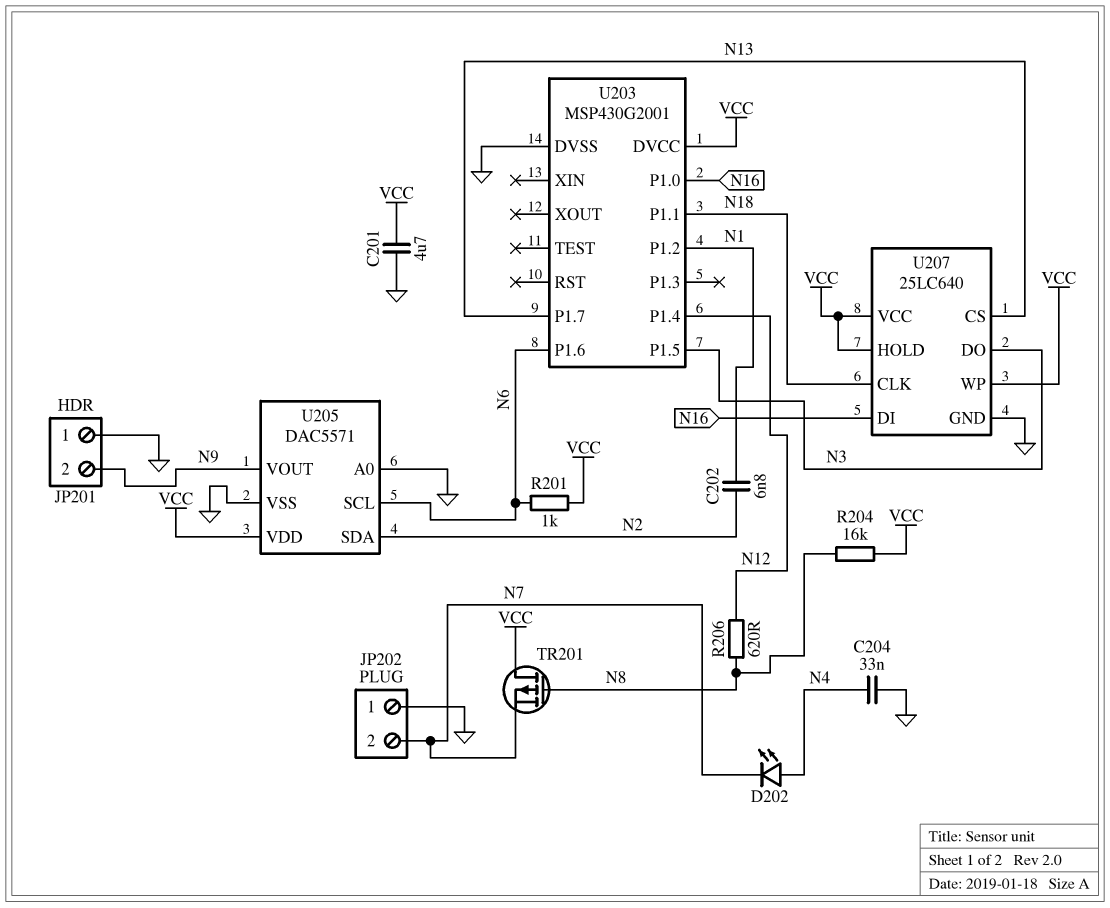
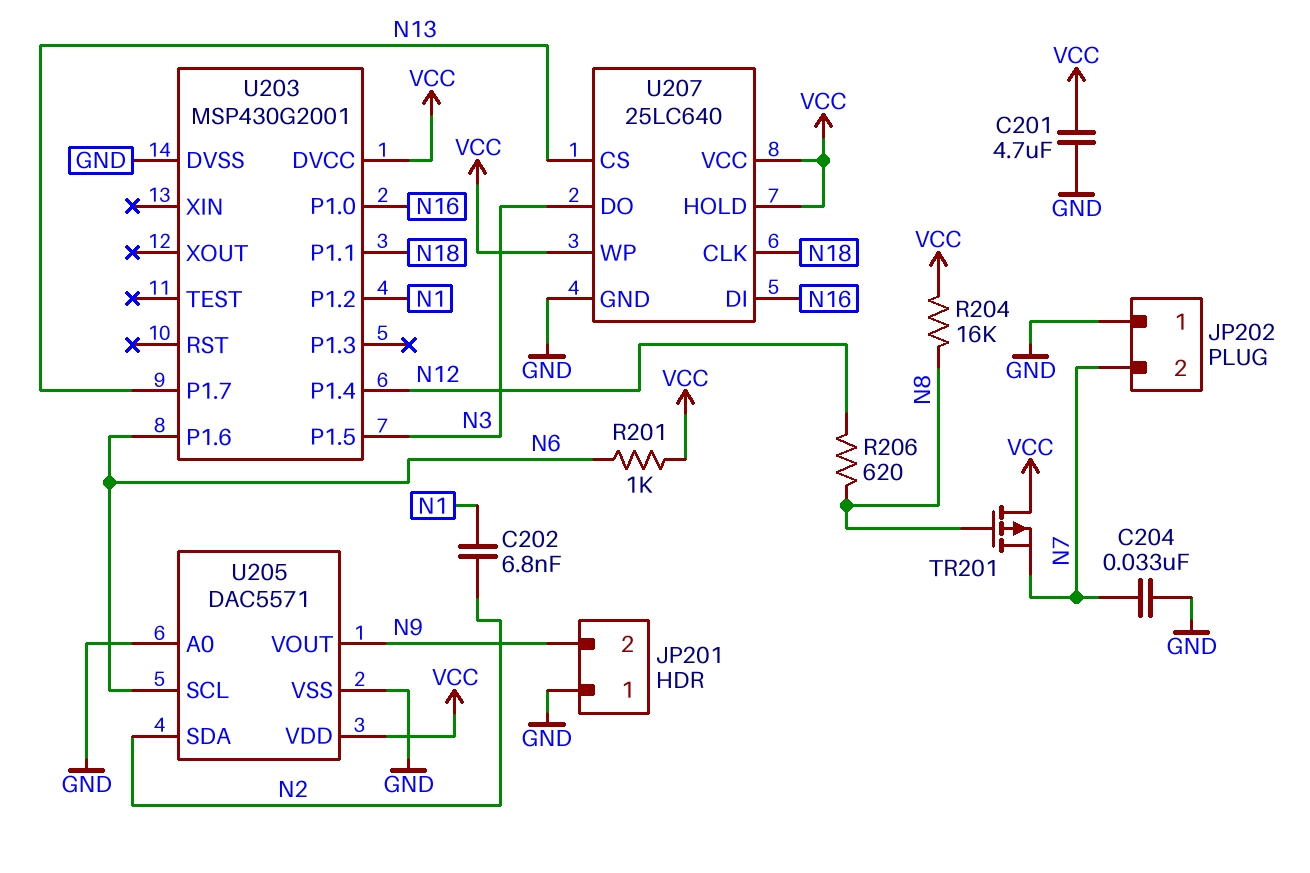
C204: 33nF (GND, N4) -> 33nF (GND, N7)
D202: LED (A N4, K N7) -> none

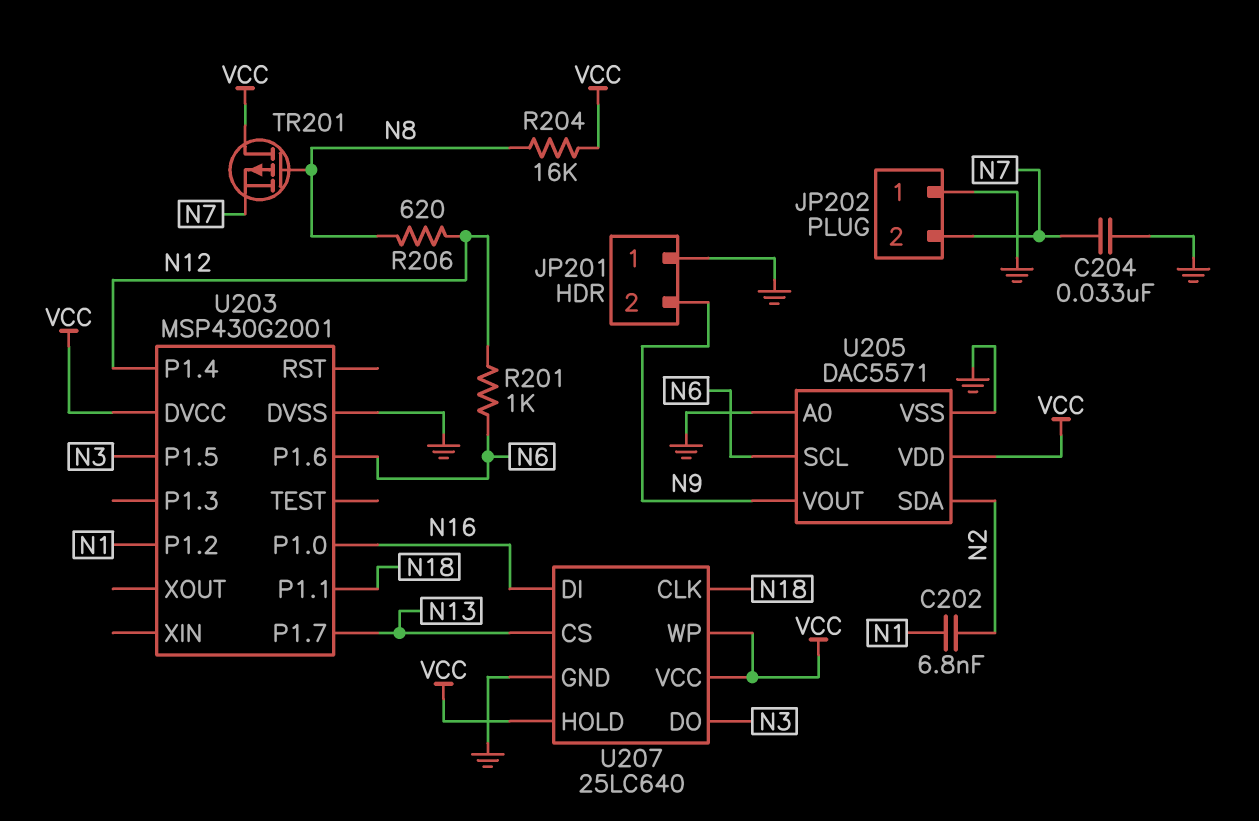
C201: 4.7uF (GND, VCC) -> none
R201: 1k (N6, VCC) -> 1k (N6, N12)

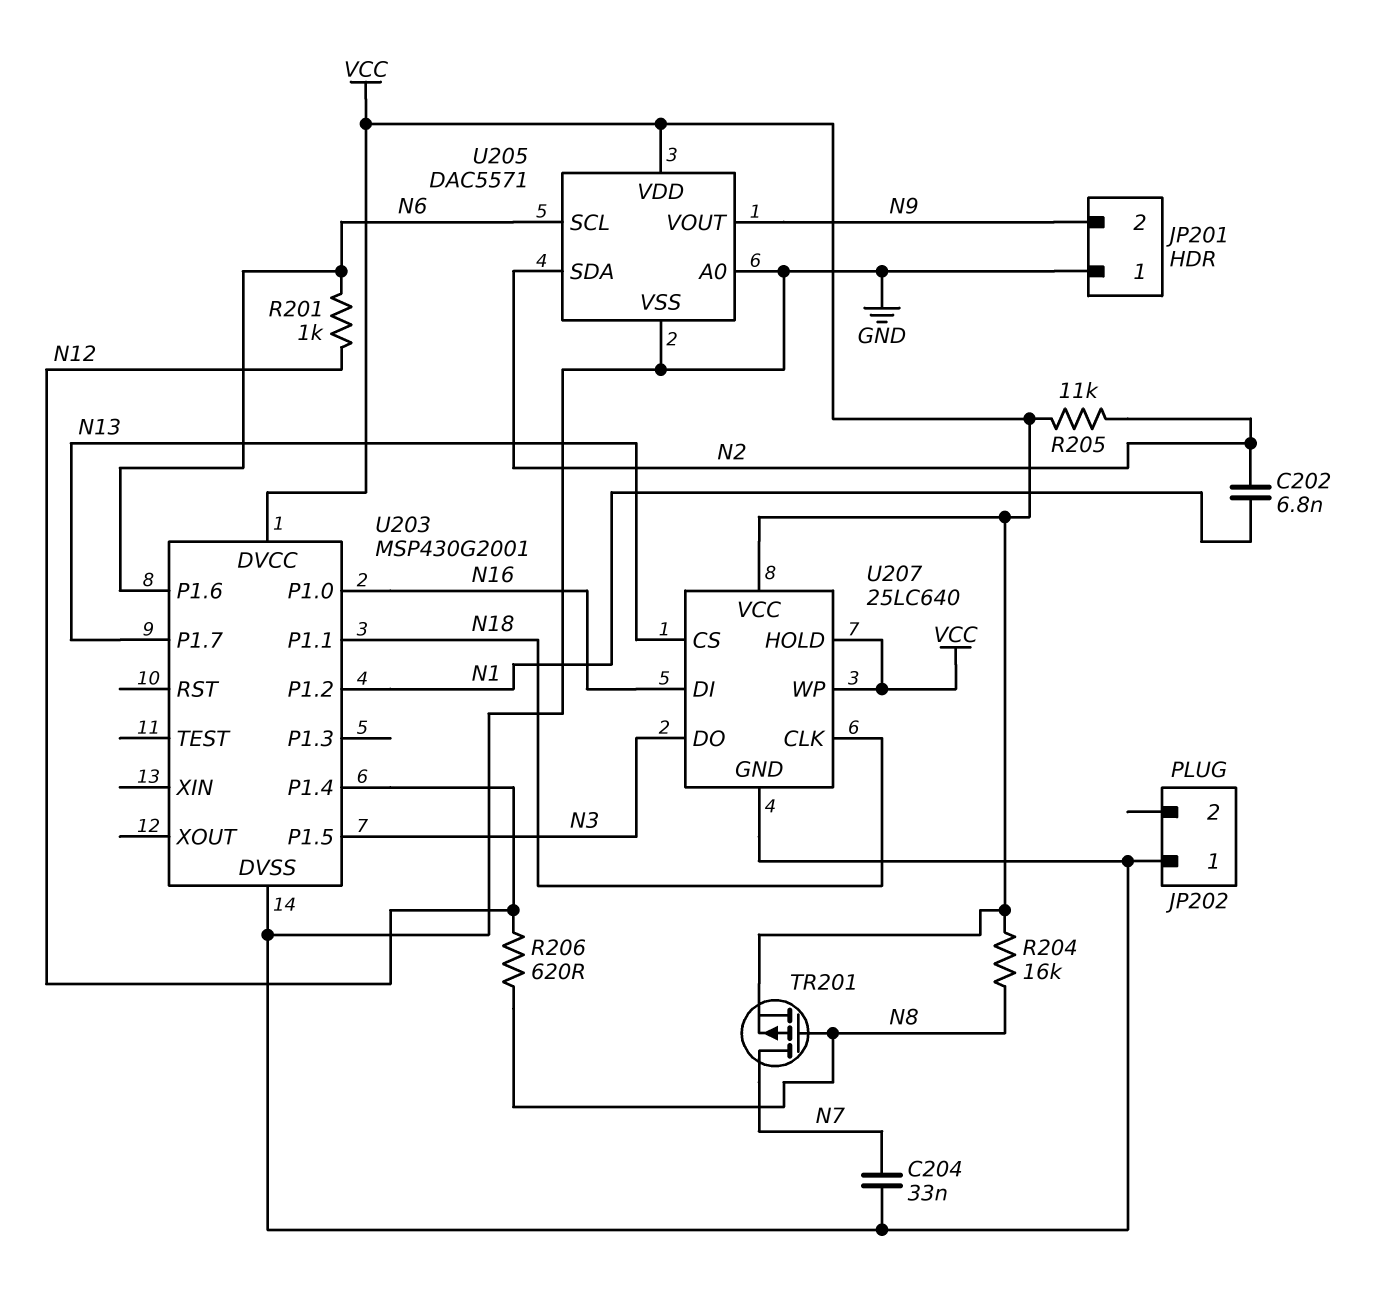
JP202 pin 2: N7 -> none
R205: none -> 11k (N2, VCC)
TR201: PMOS (G N8, D VCC, S N7) -> PMOS (G N8, D N7, S VCC)

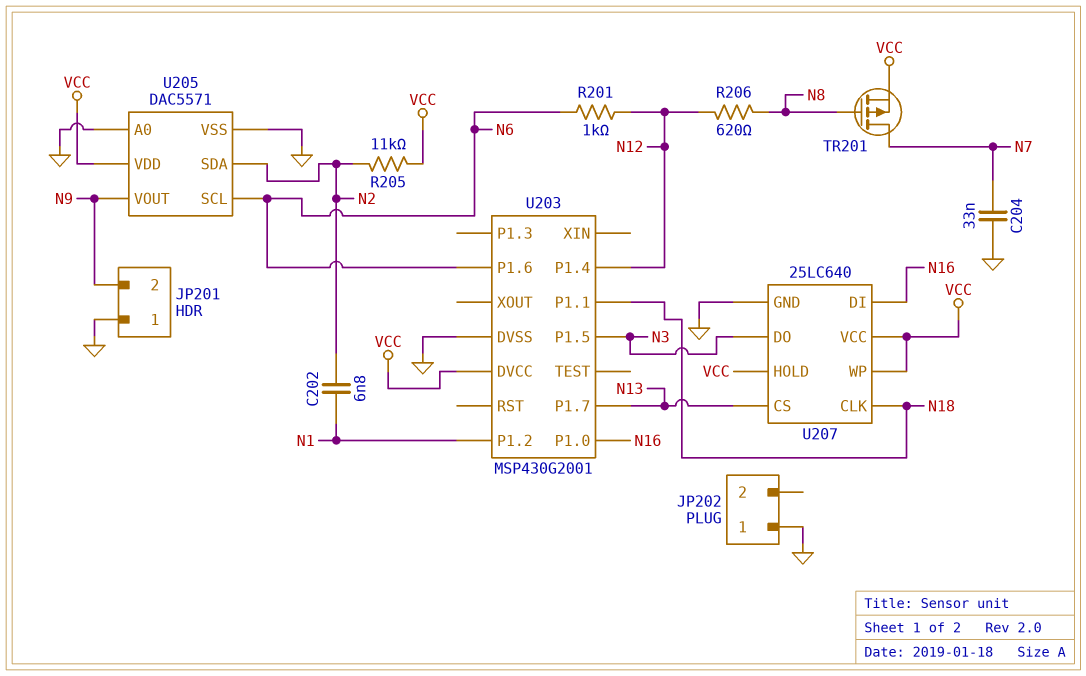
R204: 16k (N8, VCC) -> none

